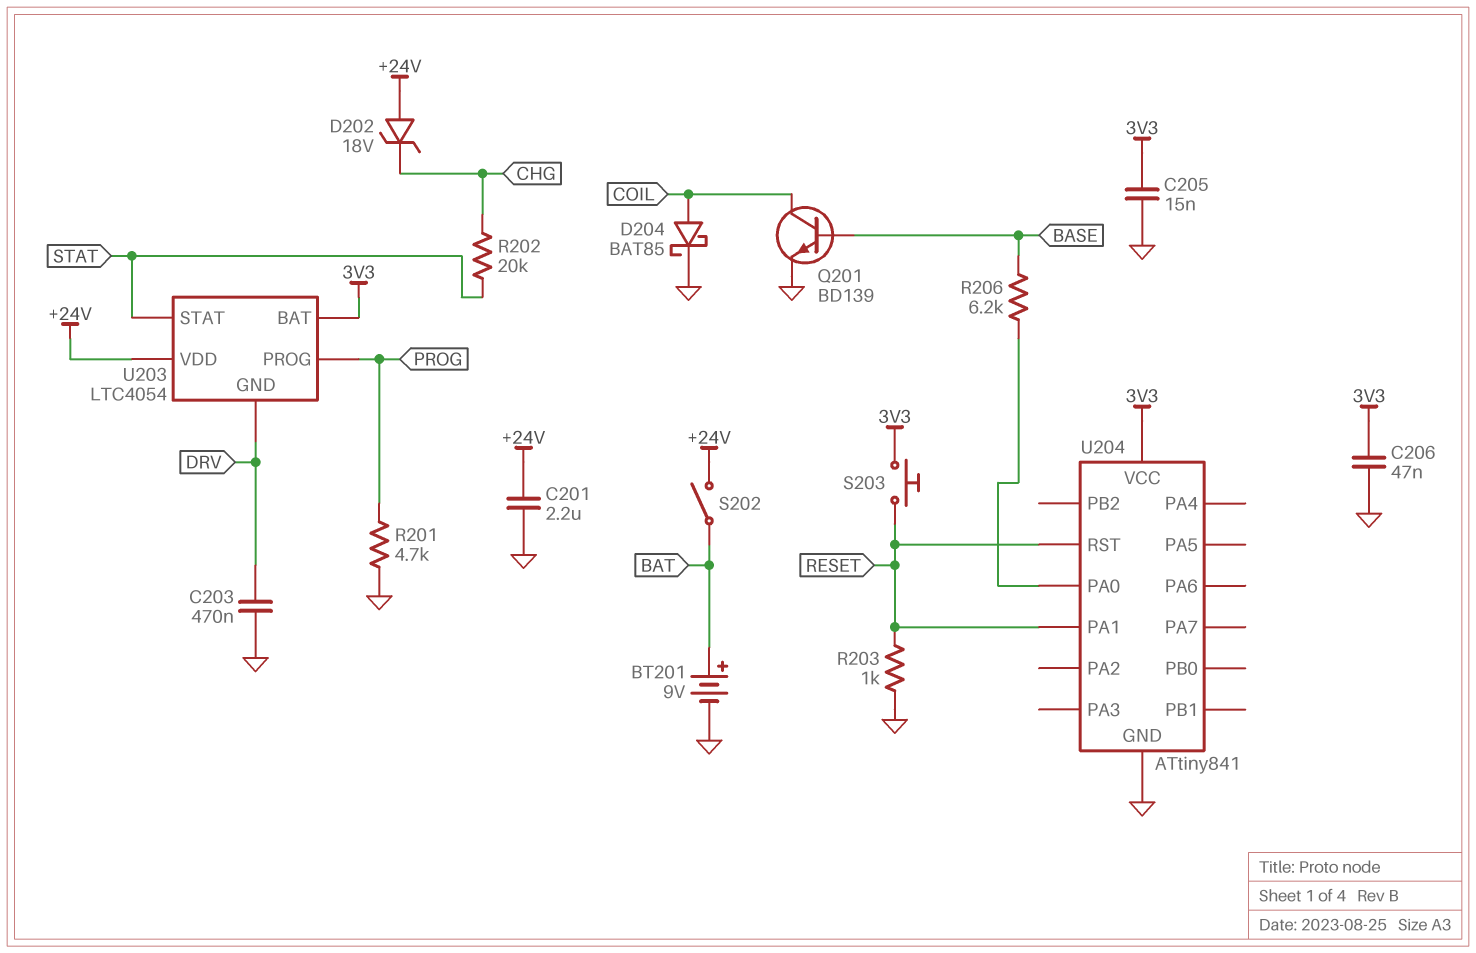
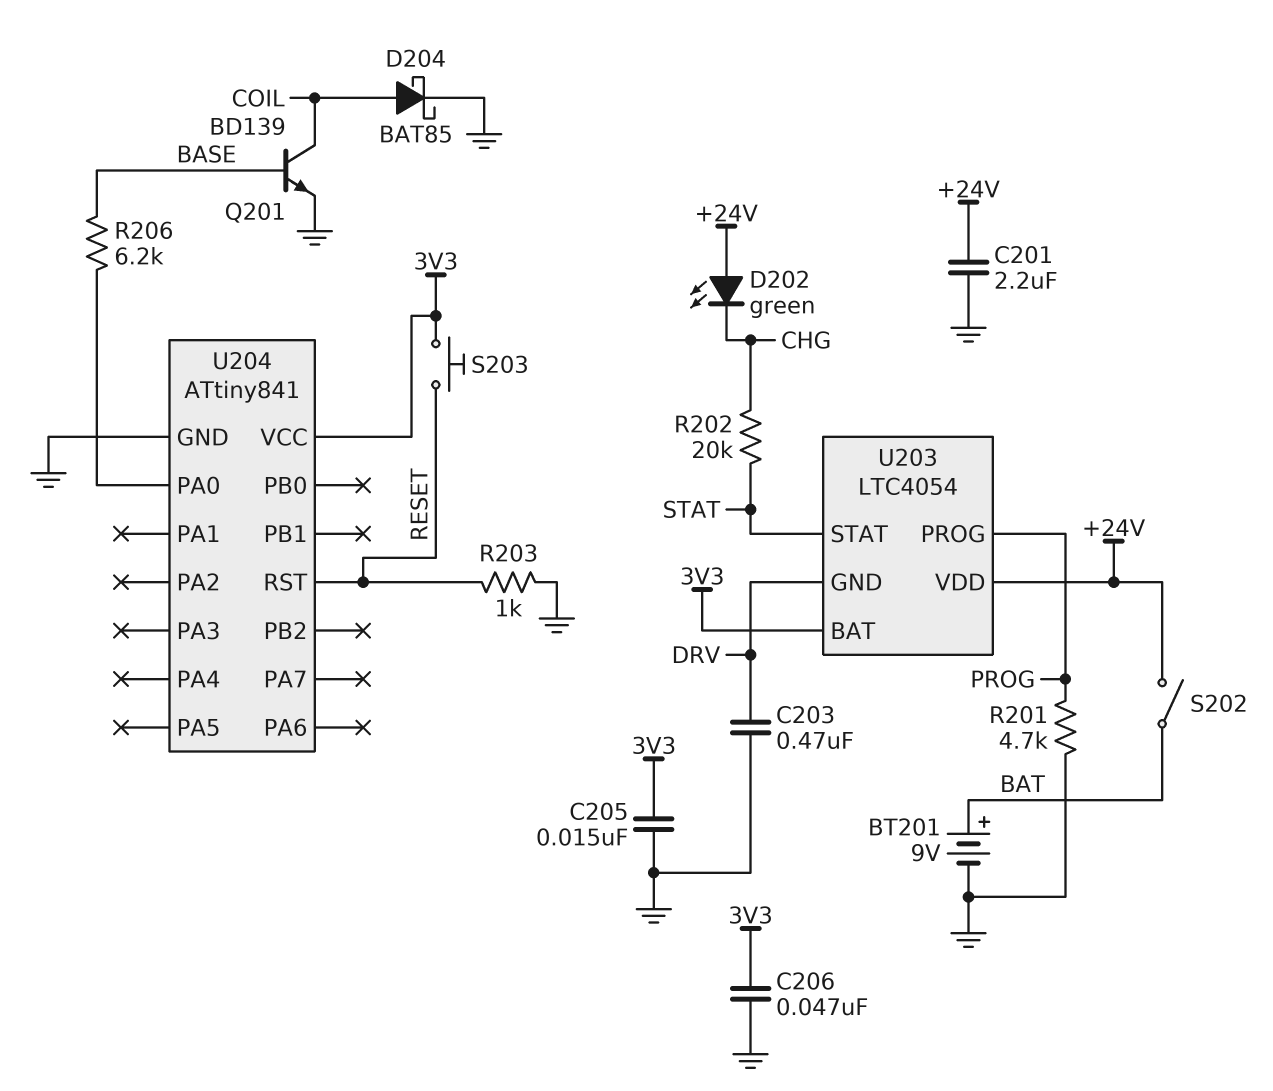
D202: zener 18V (A +24V, K CHG) -> LED green (A +24V, K CHG)
U204 pin PA1: RESET -> none

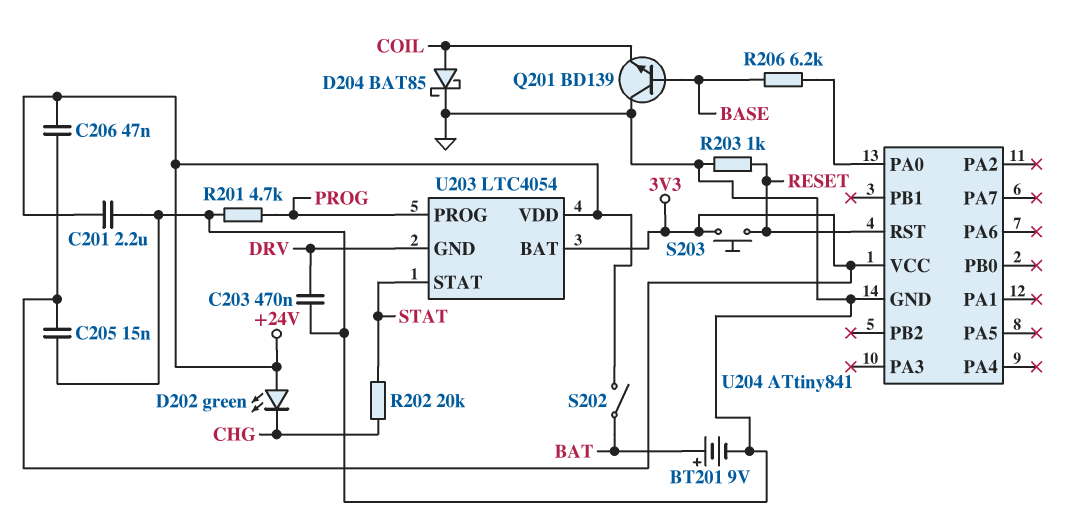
C206: 47nF (3V3, GND) -> 47nF (+24V, 3V3)
Q201: NPN BD139 (B BASE, C COIL, E GND) -> NPN BD139 (B BASE, C GND, E COIL)

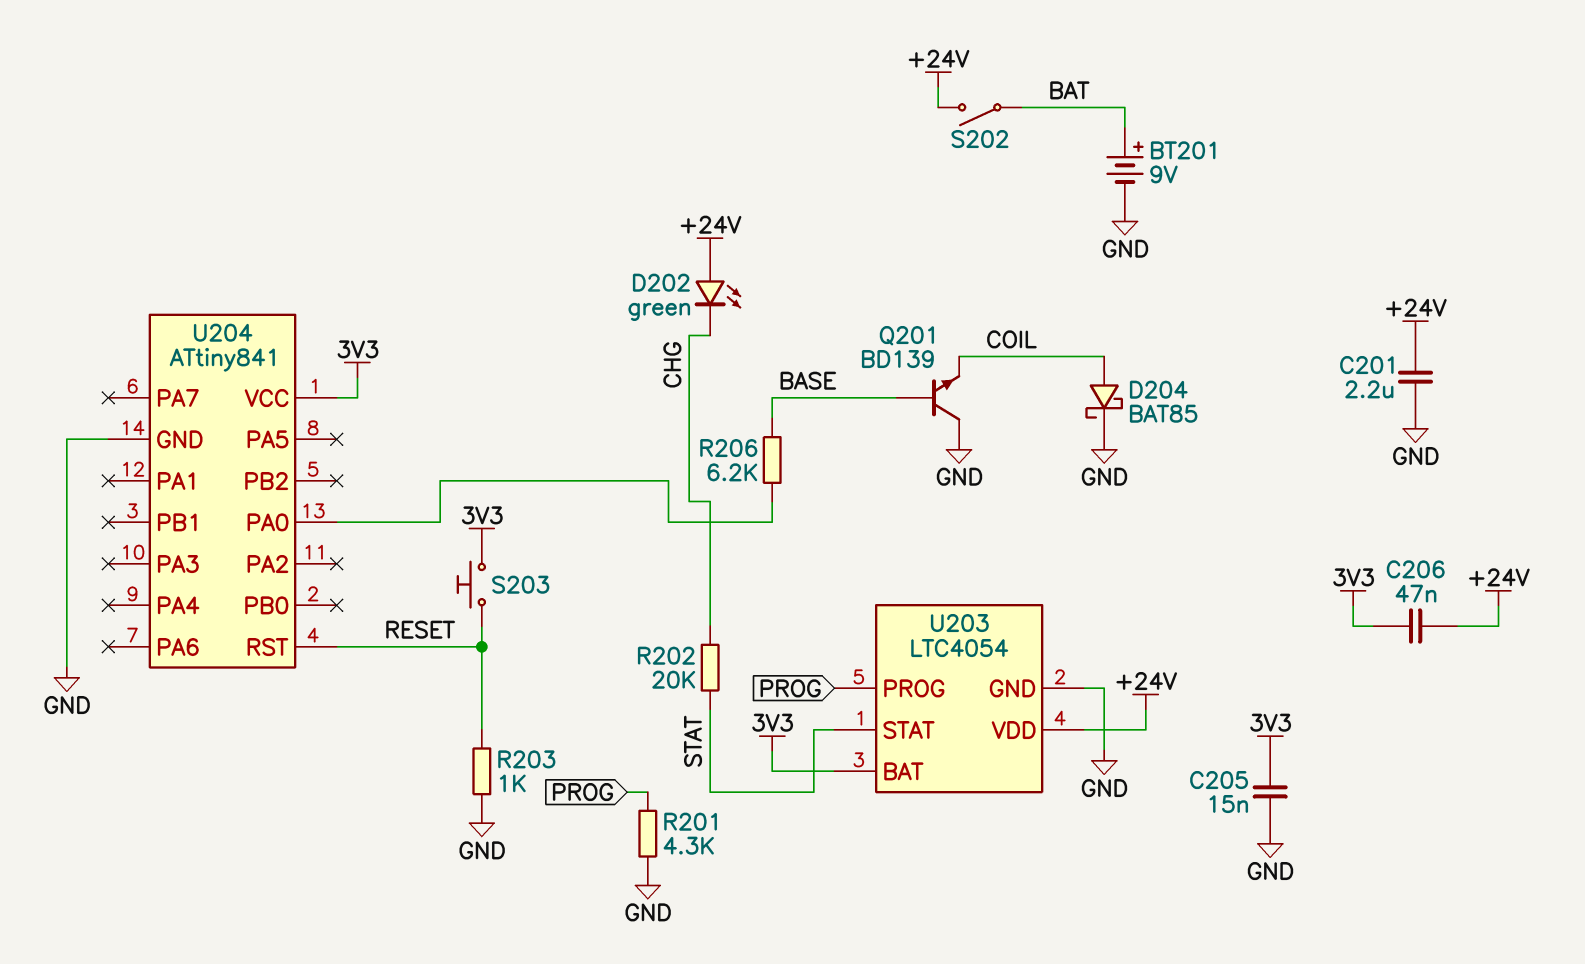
C203: 470nF (DRV, GND) -> none
R201: 4.7k (GND, PROG) -> 4.3k (GND, PROG)
U203 pin GND: DRV -> GND

